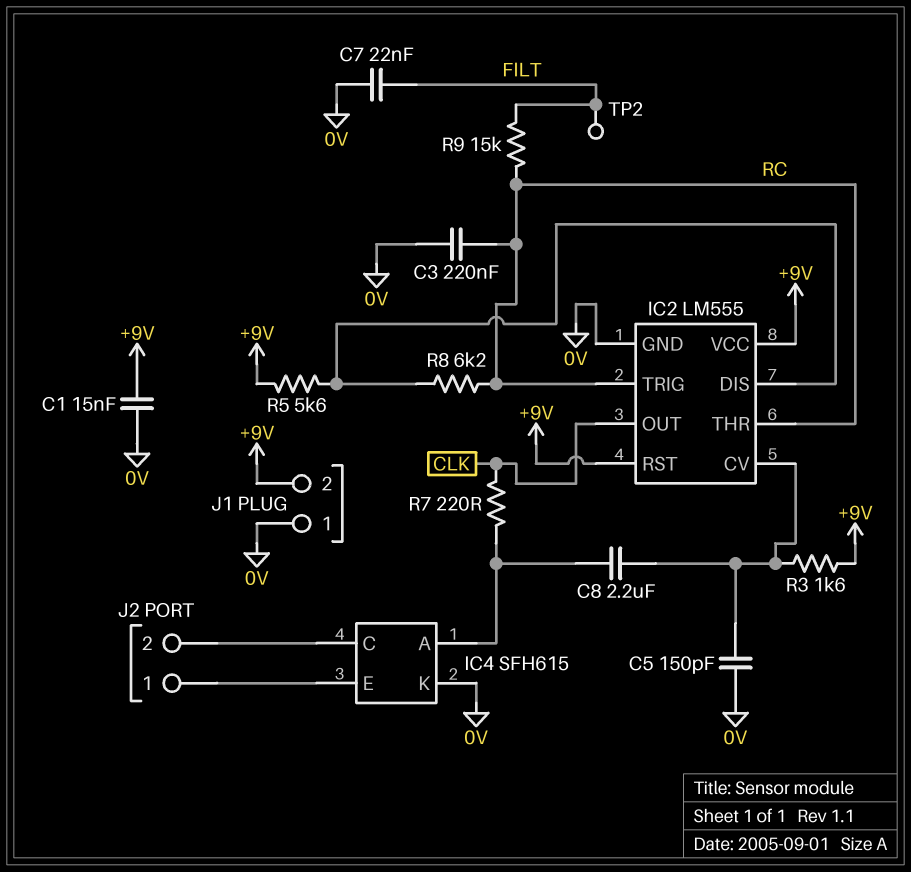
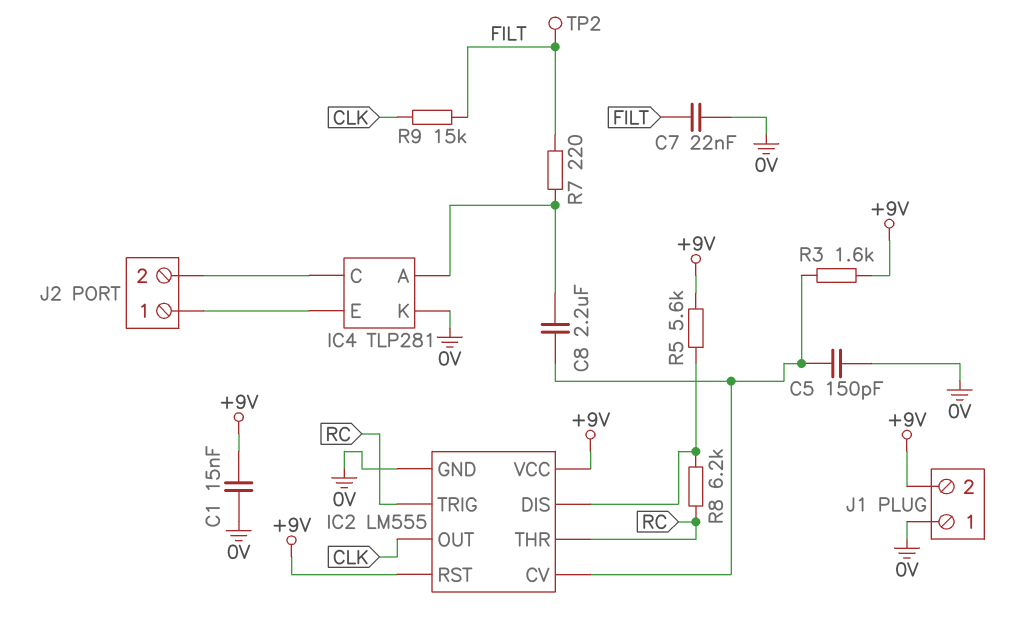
C3: 220nF (0V, RC) -> none
IC4: SFH615 -> TLP281
R7: 220 (CLK, IC4/A) -> 220 (FILT, IC4/A)
R9: 15k (FILT, RC) -> 15k (CLK, FILT)

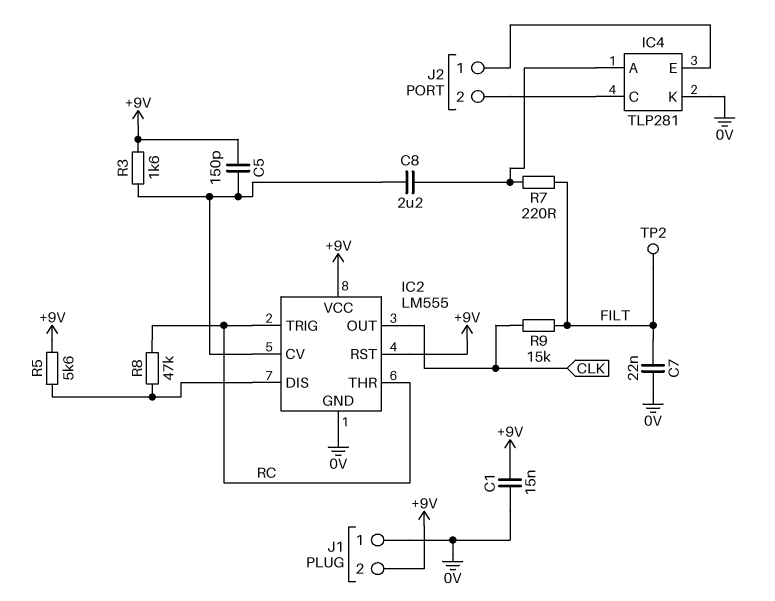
C5: 150pF (0V, IC2/CV) -> 150pF (+9V, IC2/CV)
R8: 6.2k (IC2/DIS, RC) -> 47k (IC2/DIS, RC)

